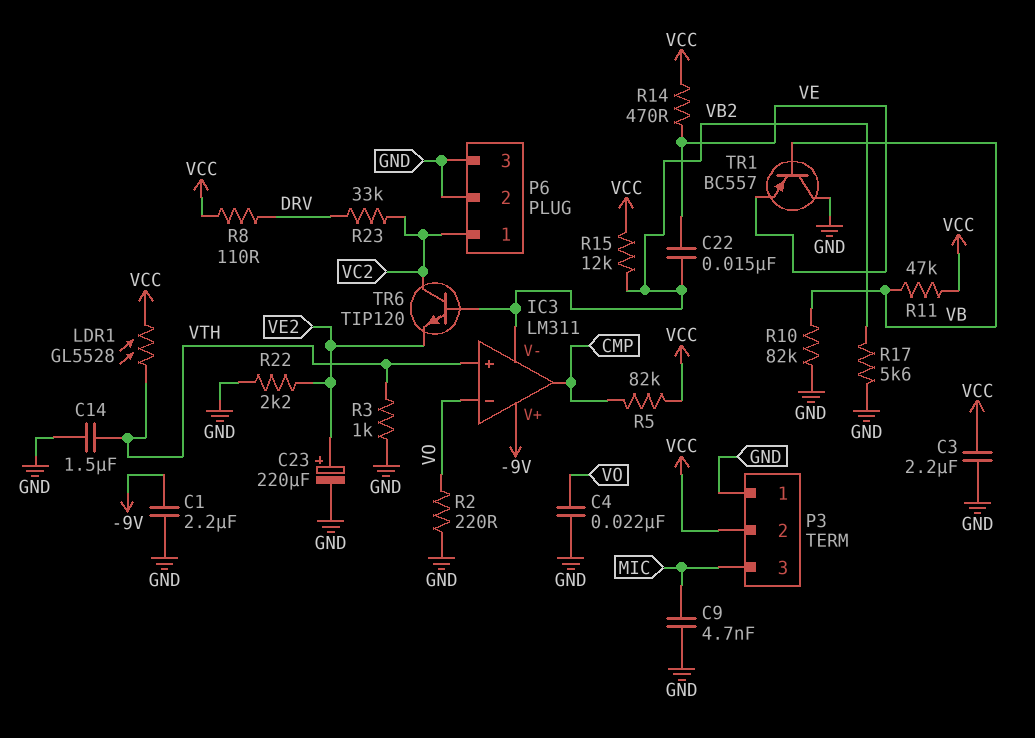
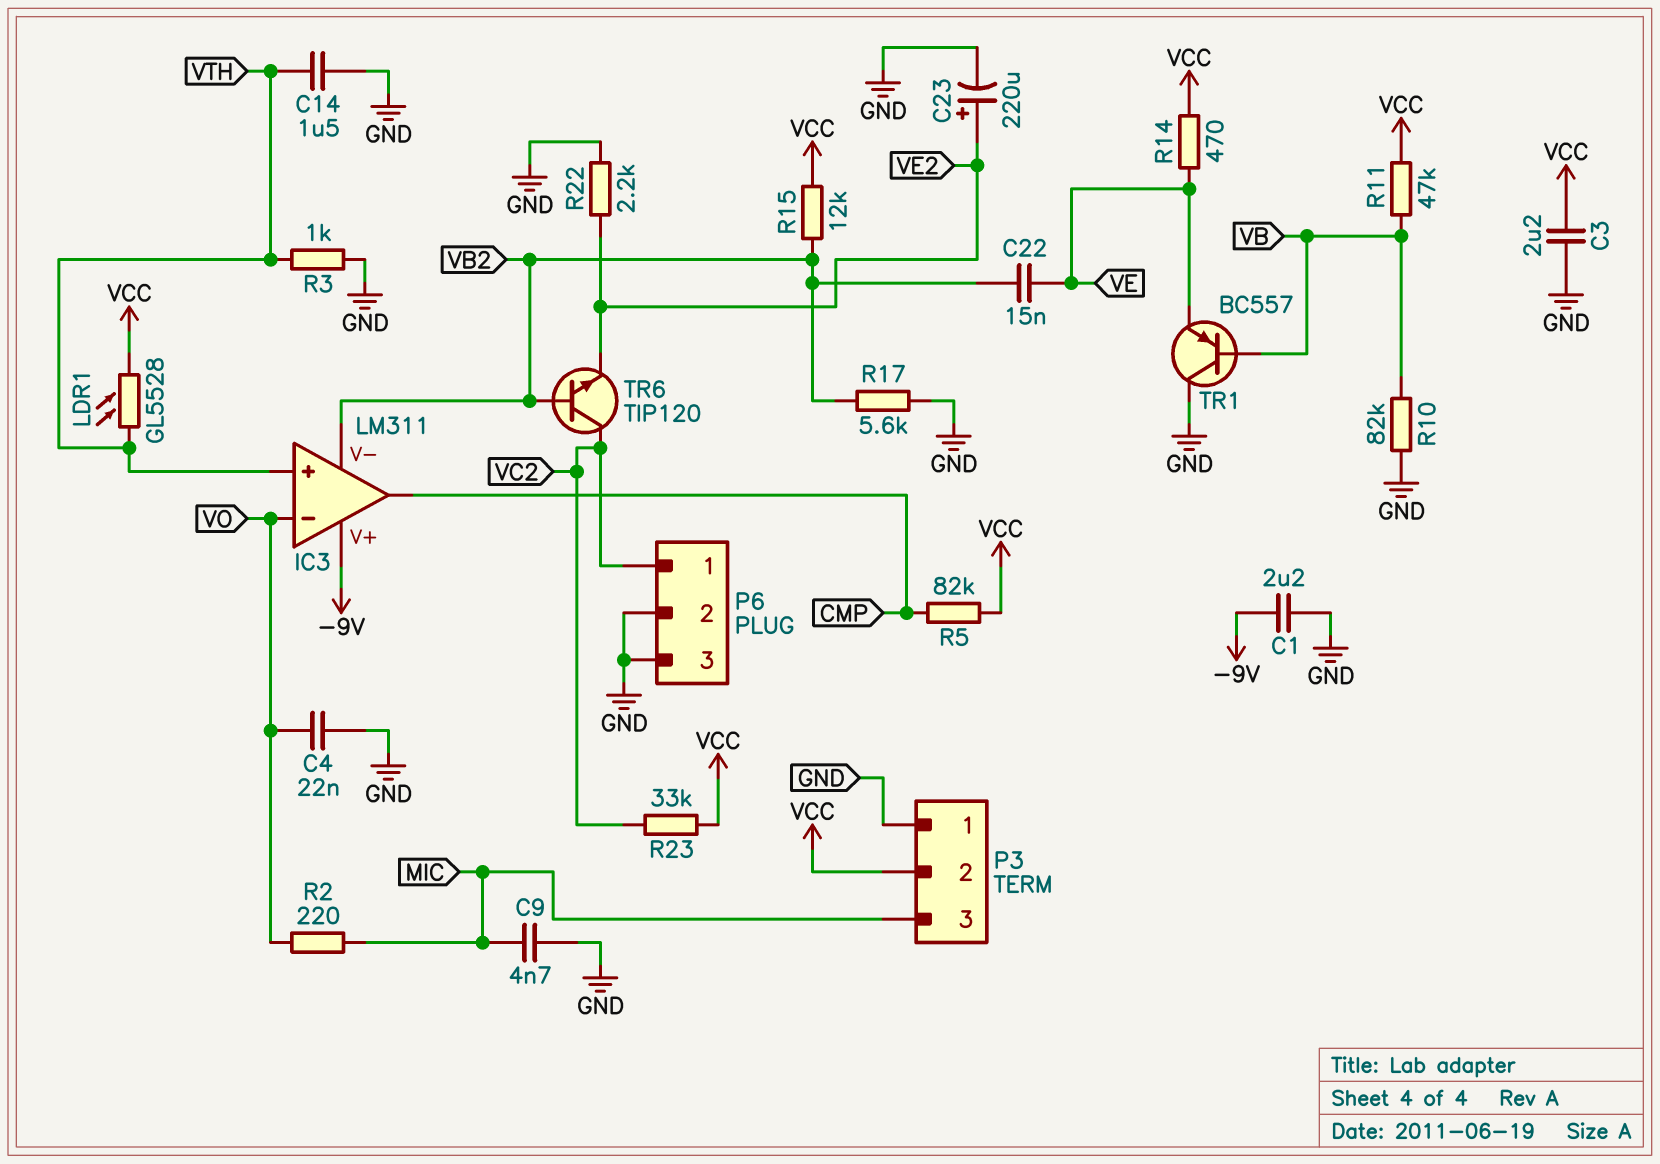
R2: 220 (GND, VO) -> 220 (MIC, VO)
R8: 110 (DRV, VCC) -> none
R23: 33k (DRV, VC2) -> 33k (VC2, VCC)

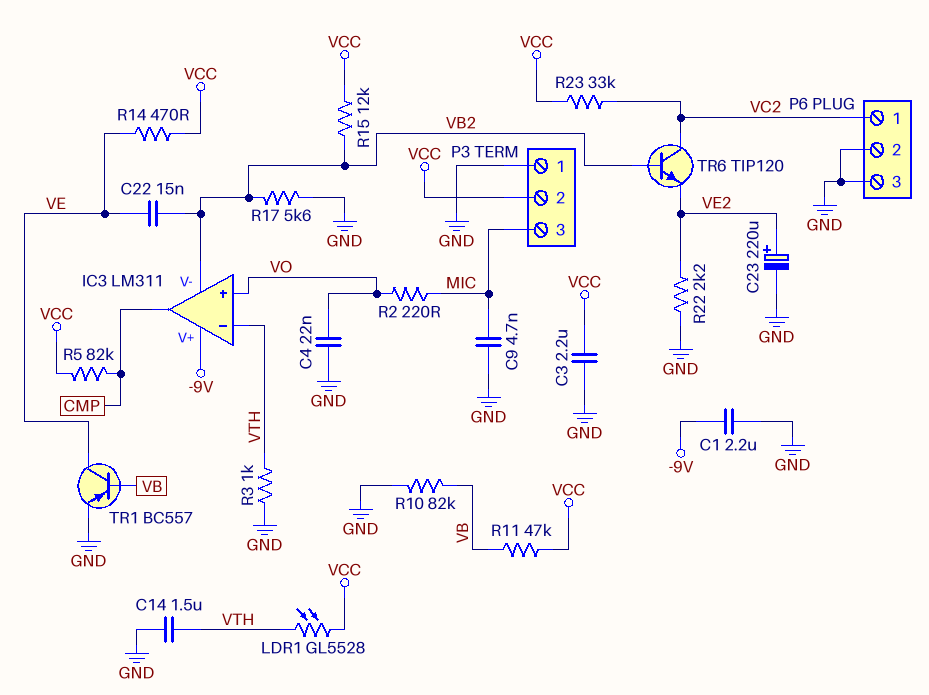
IC3 pin in+: VTH -> VO
IC3 pin in-: VO -> VTH
TR1: PNP BC557 (B VB, C GND, E VE) -> PNP BC557 (B VB, C VE, E GND)

